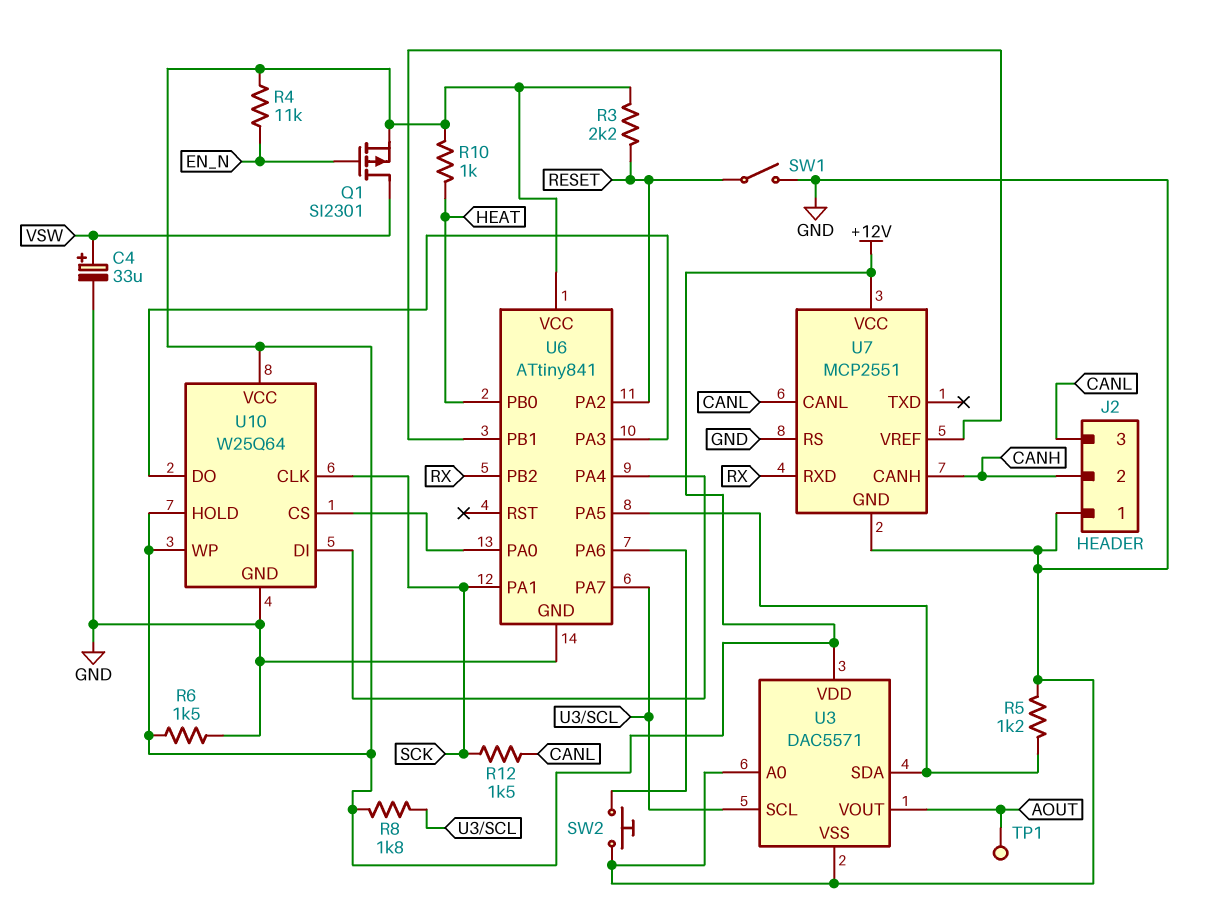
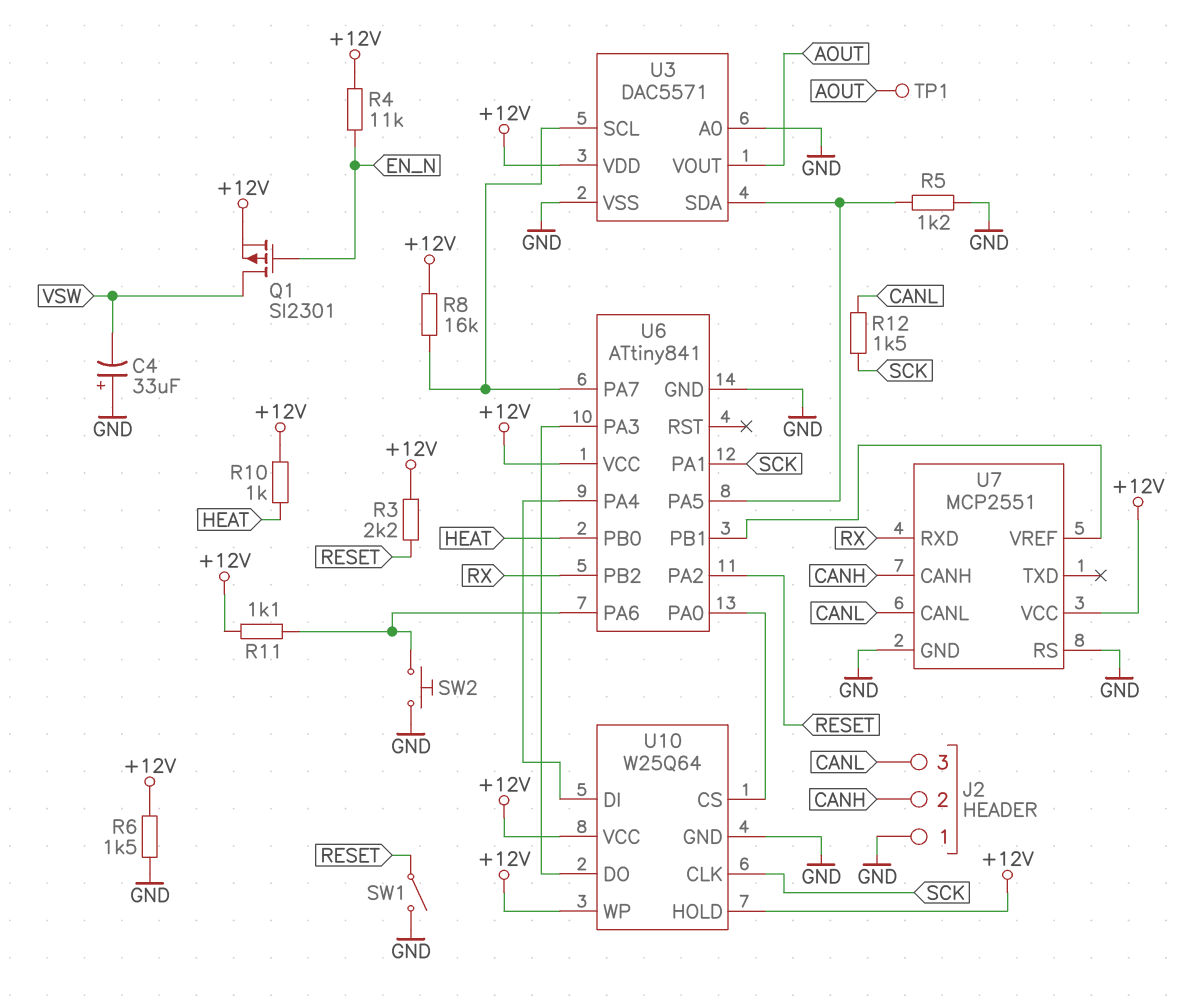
C4: 33uF (plus VSW, minus GND) -> 33uF (plus GND, minus VSW)
R8: 1.8k (+12V, U3/SCL) -> 16k (+12V, U3/SCL)
R11: none -> 1.1k (+12V, U6/PA6)

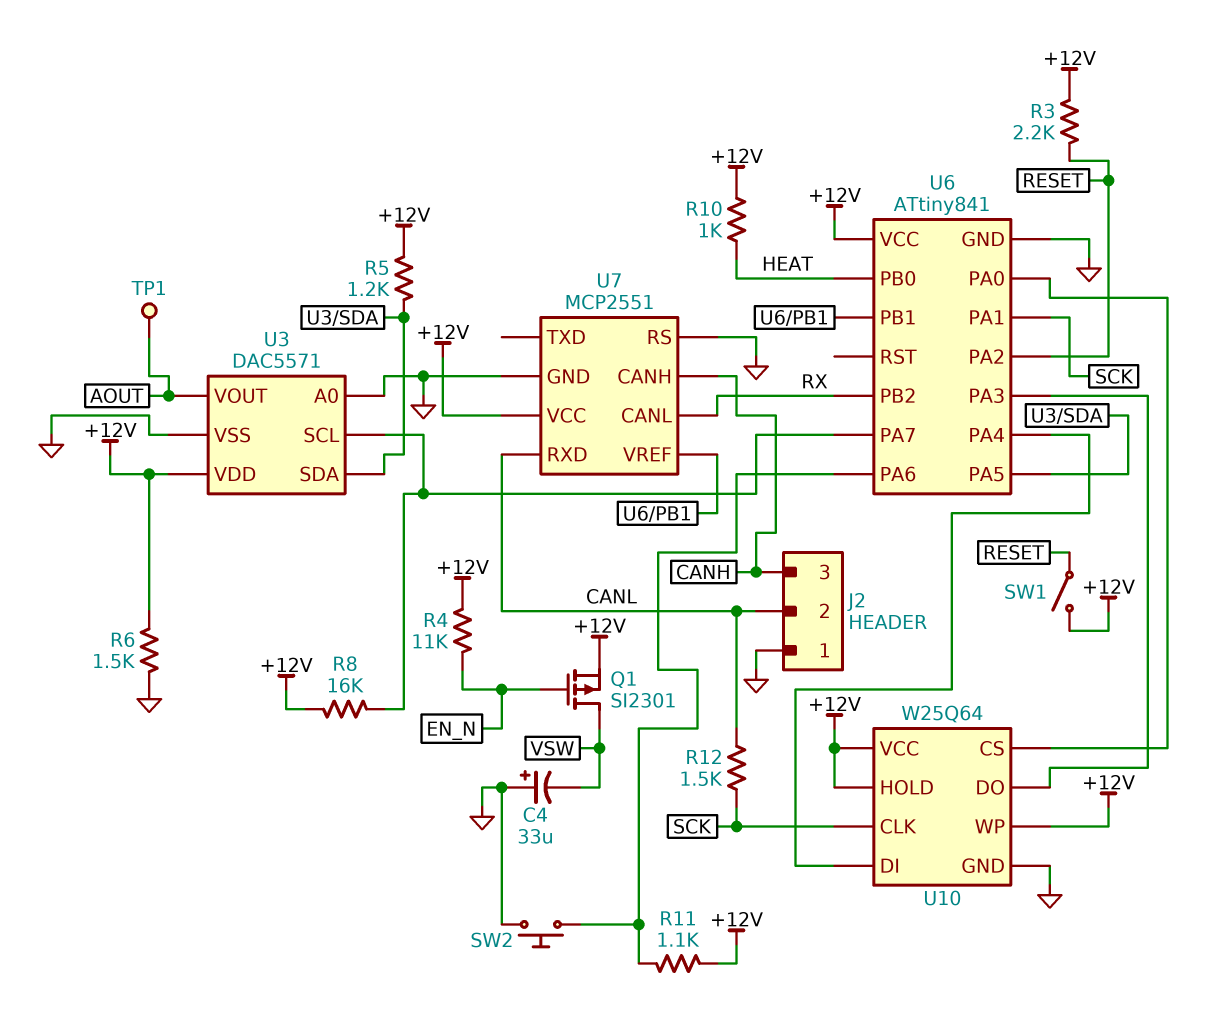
J2 pin 2: CANH -> CANL
J2 pin 3: CANL -> CANH
R5: 1.2k (GND, U3/SDA) -> 1.2k (+12V, U3/SDA)
SW1: switch (GND, RESET) -> switch (+12V, RESET)
U7 pin CANL: CANL -> RX
U7 pin RXD: RX -> CANL

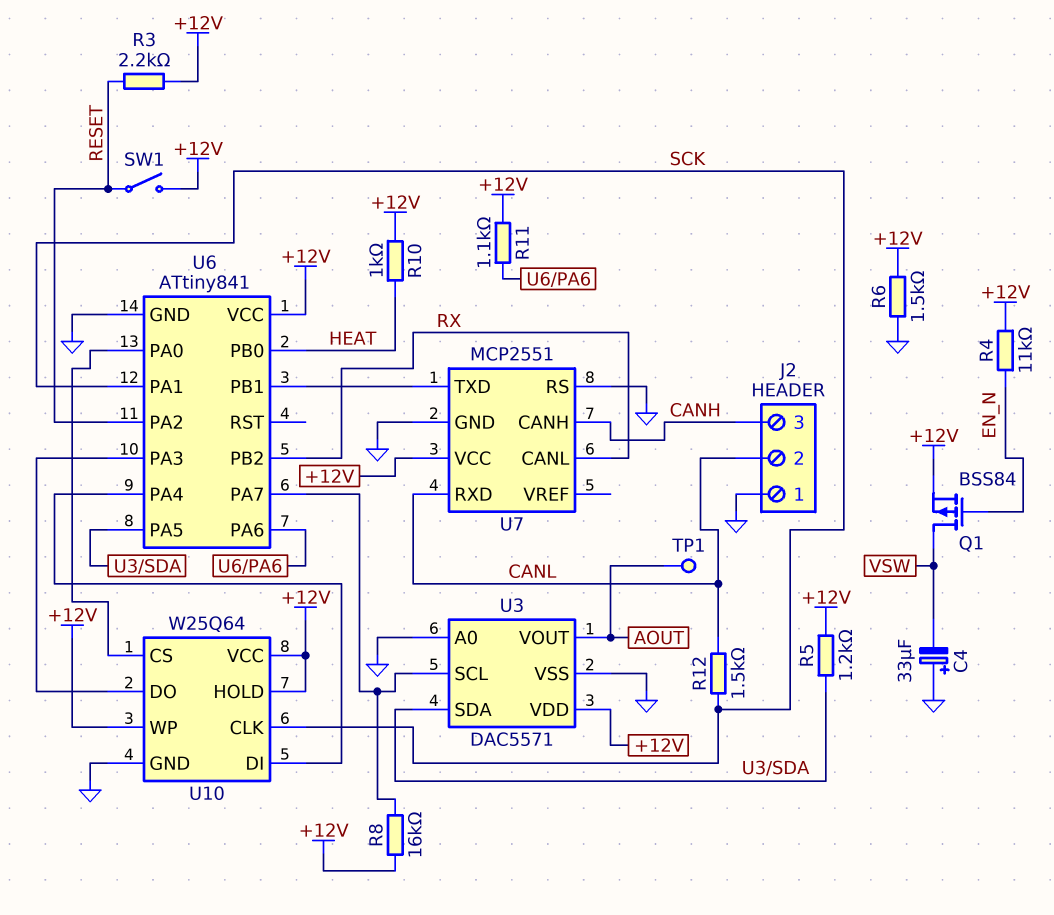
Q1: PMOS SI2301 (G EN_N, D VSW, S +12V) -> PMOS BSS84 (G EN_N, D VSW, S +12V)
SW2: button (GND, U6/PA6) -> none
U7 pin TXD: none -> U6/PB1
U7 pin VREF: U6/PB1 -> none

